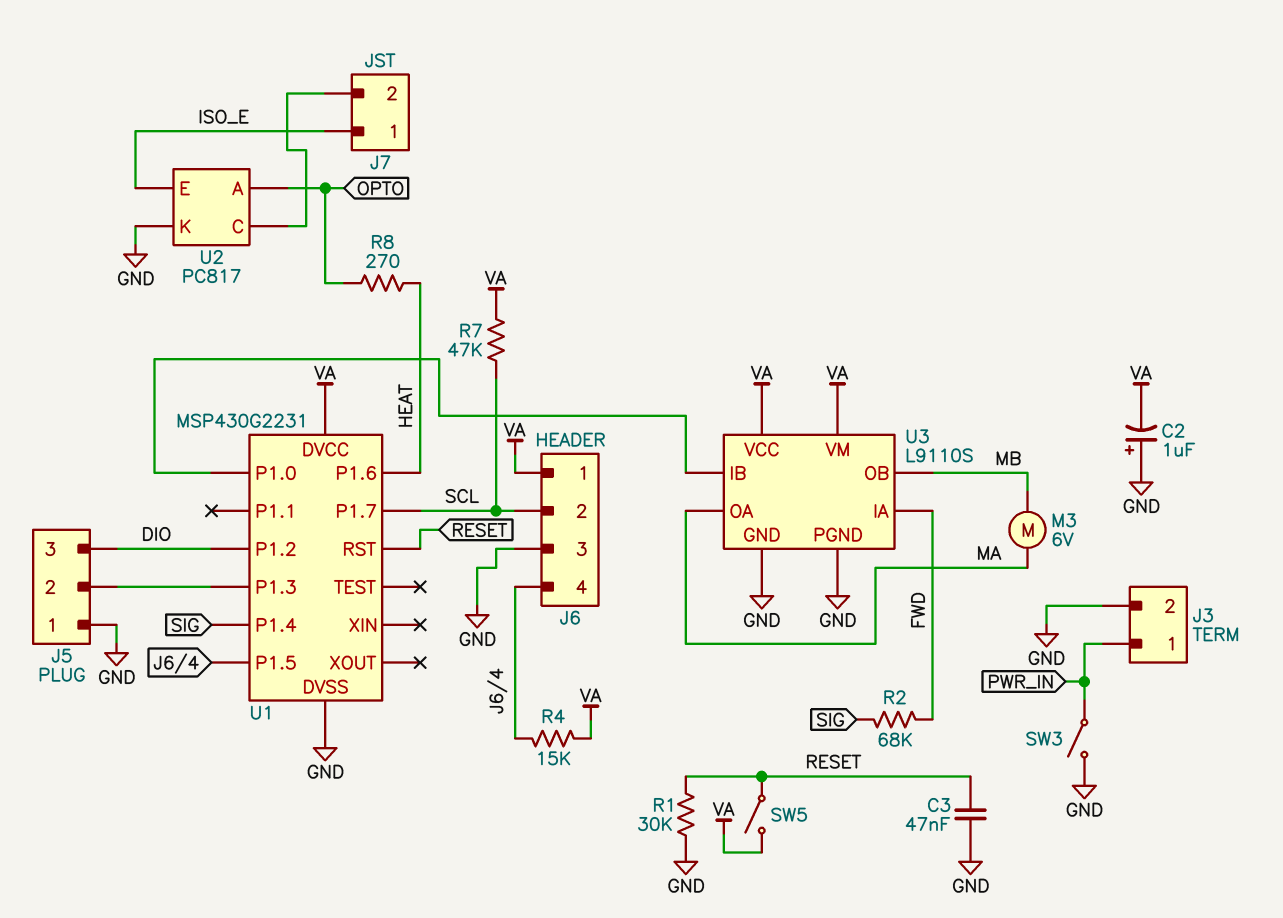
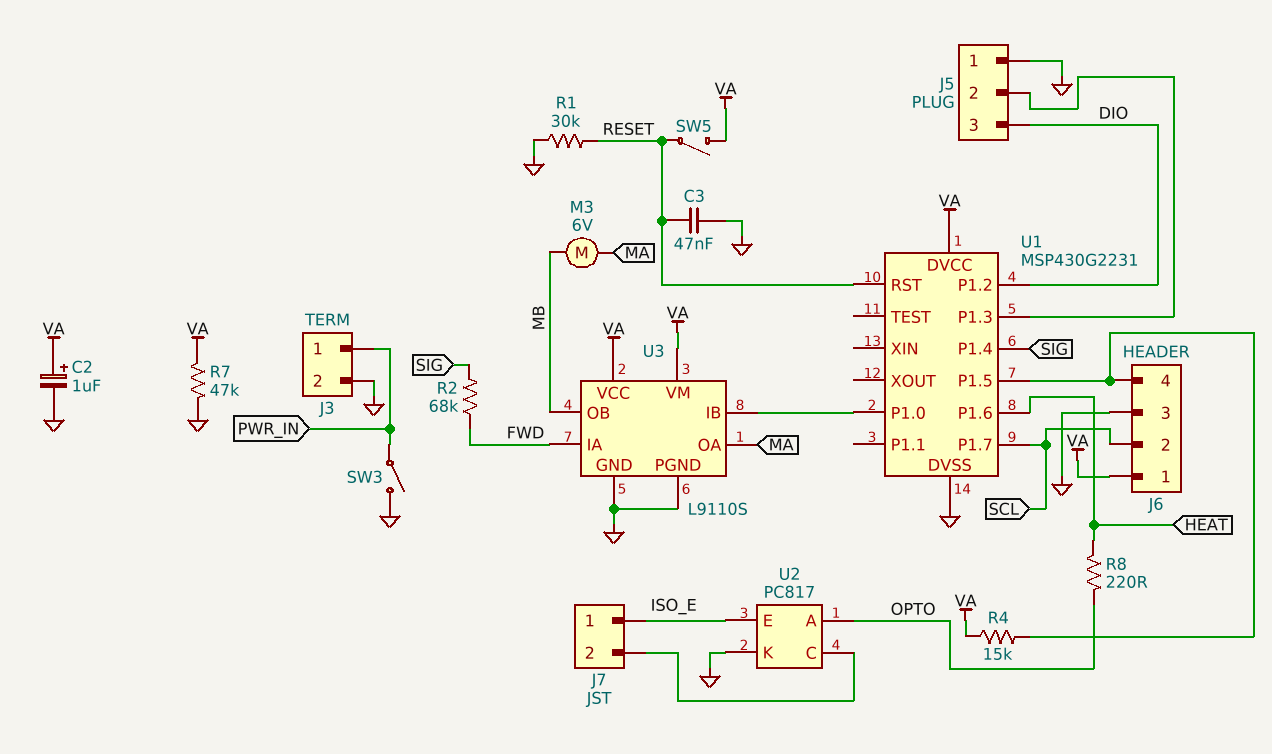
C2: 1uF (plus GND, minus VA) -> 1uF (plus VA, minus GND)
R7: 47k (SCL, VA) -> 47k (GND, VA)
R8: 270 (HEAT, OPTO) -> 220 (HEAT, OPTO)

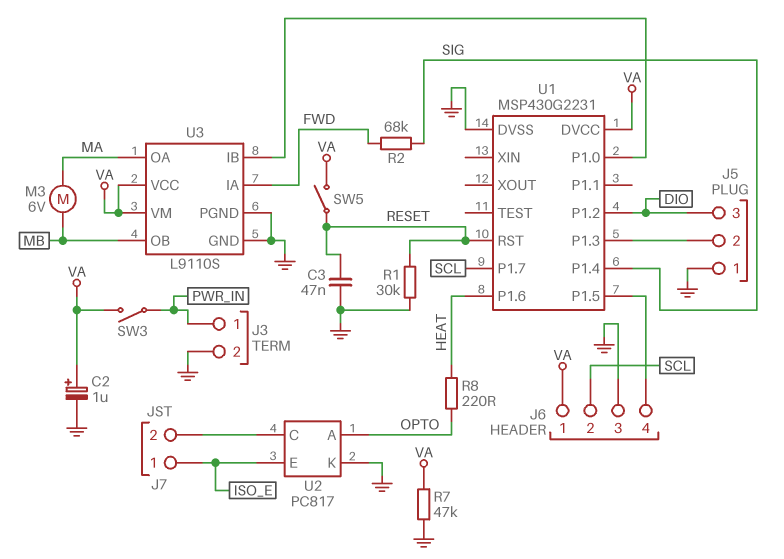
R4: 15k (J6/4, VA) -> none
SW3: switch (GND, PWR_IN) -> switch (PWR_IN, VA)

